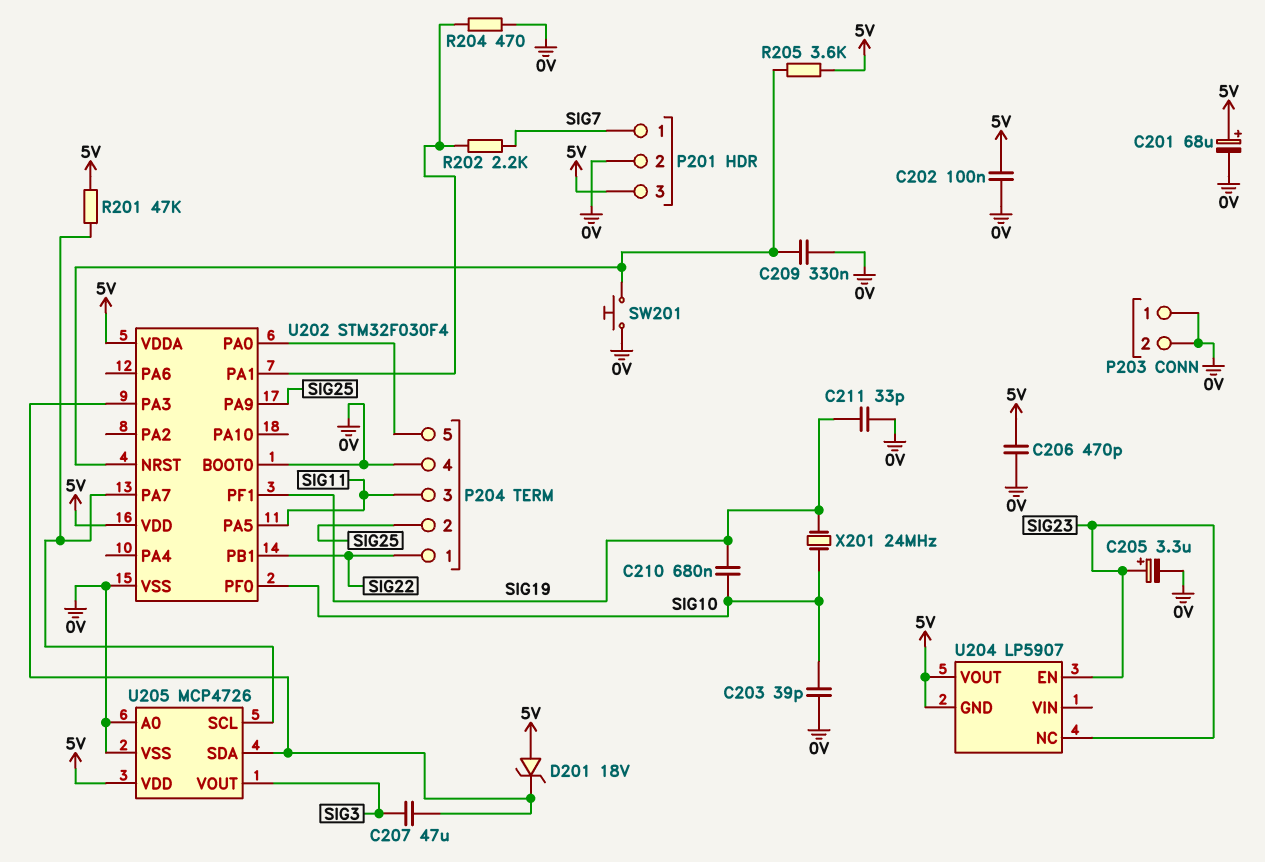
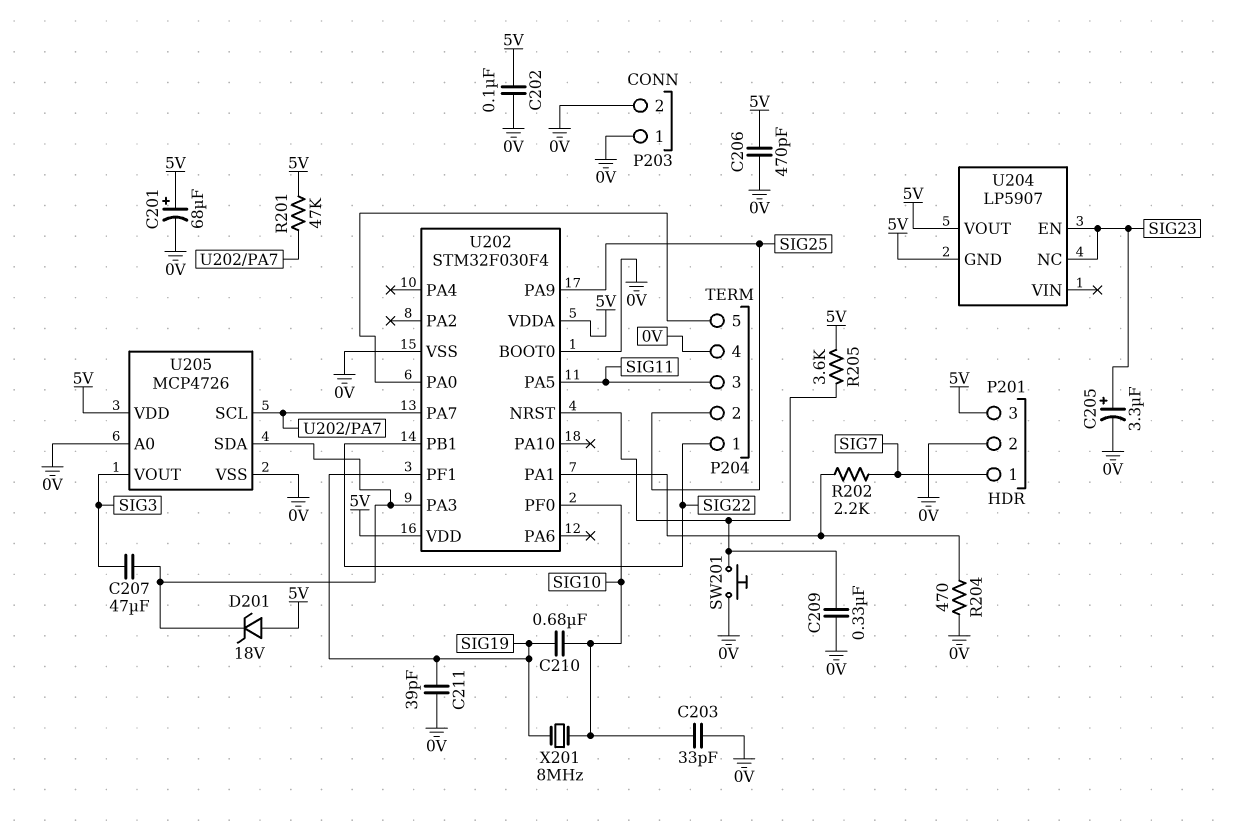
C203: 39pF (0V, SIG10) -> 33pF (0V, SIG10)
C211: 33pF (0V, SIG19) -> 39pF (0V, SIG19)
X201: 24MHz (SIG10, SIG19) -> 8MHz (SIG10, SIG19)

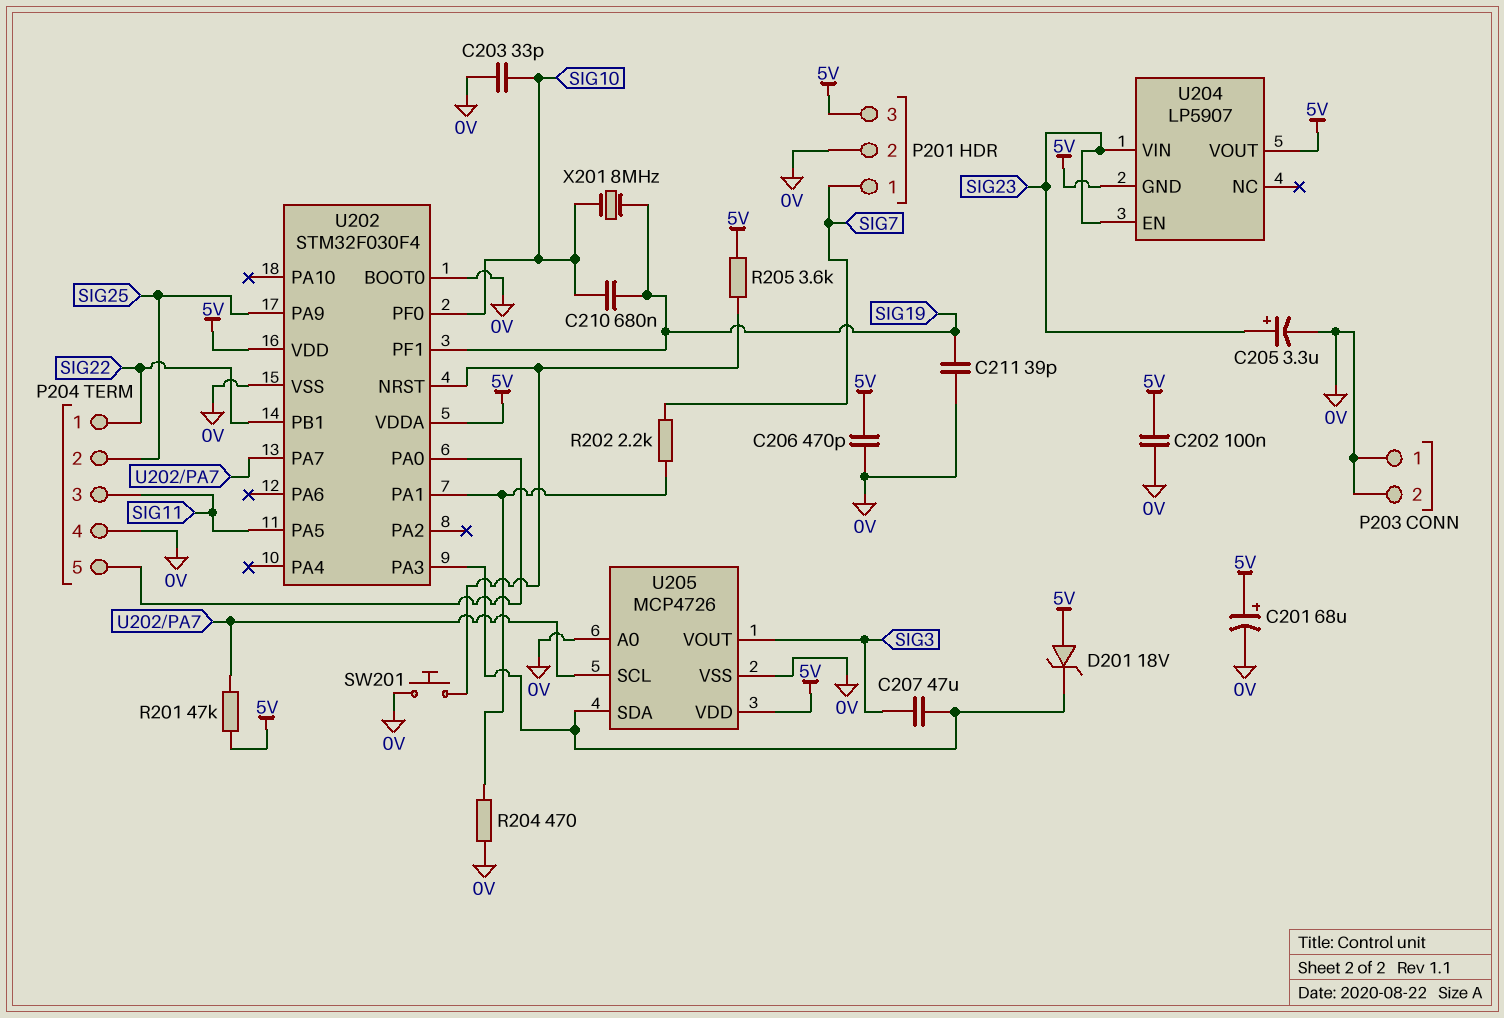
C209: 330nF (0V, U202/NRST) -> none
U204 pin NC: SIG23 -> none
U204 pin VIN: none -> SIG23

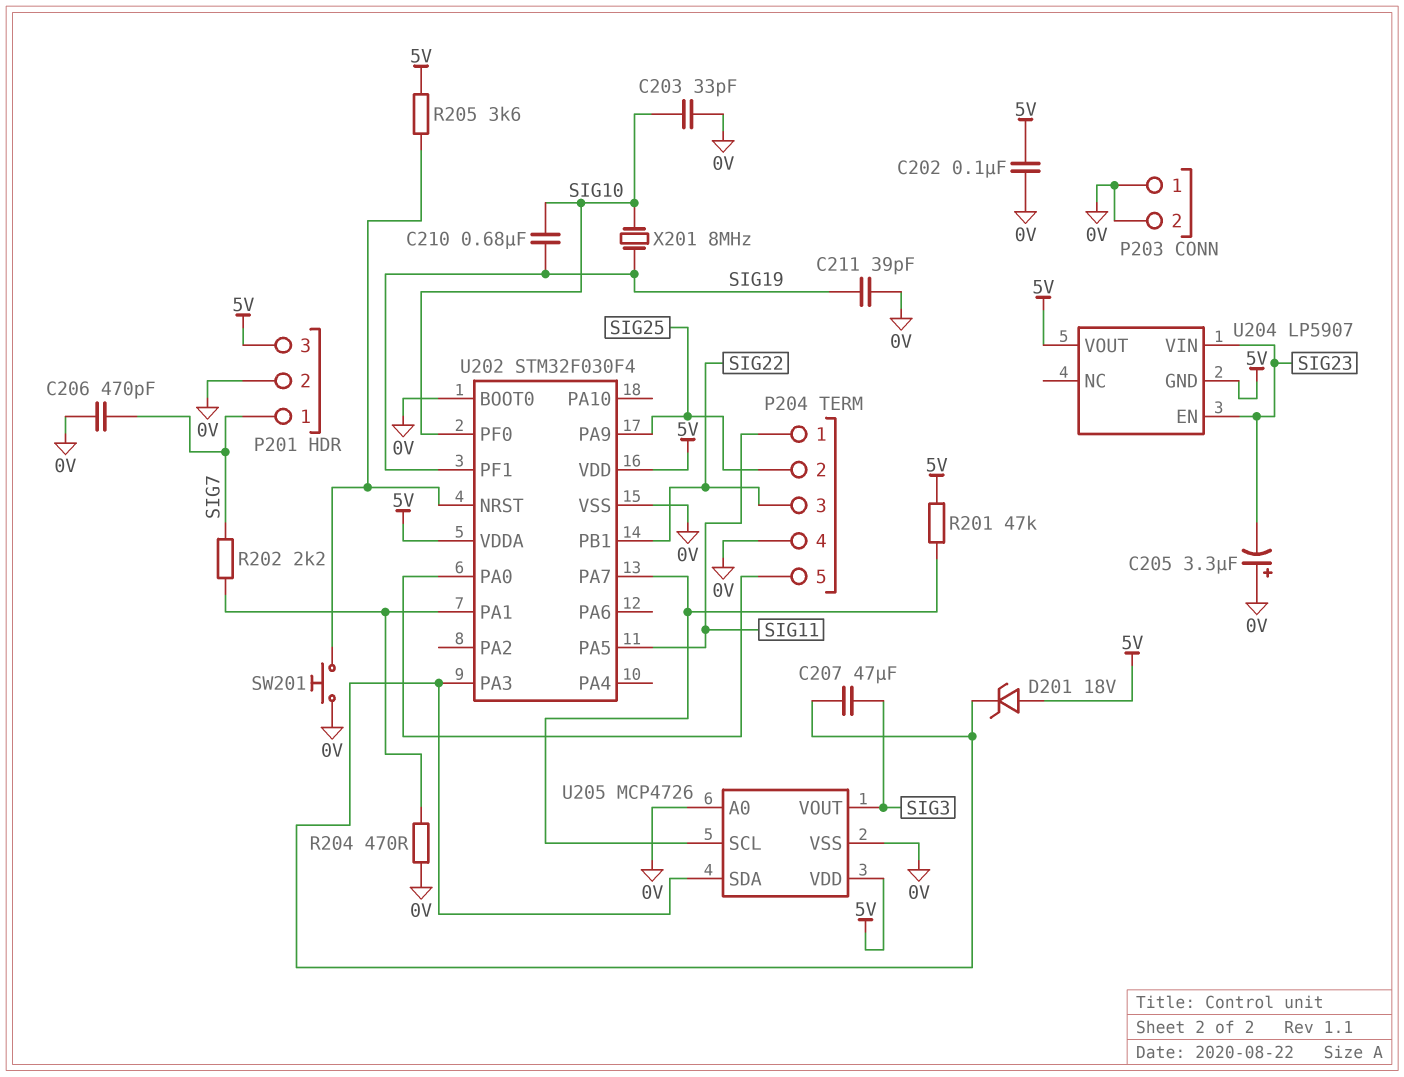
C201: 68uF (plus 5V, minus 0V) -> none
C205: 3.3uF (plus SIG23, minus 0V) -> 3.3uF (plus 0V, minus SIG23)
C206: 470pF (0V, 5V) -> 470pF (0V, SIG7)
P204 pin 1: SIG22 -> SIG11
P204 pin 3: SIG11 -> SIG22

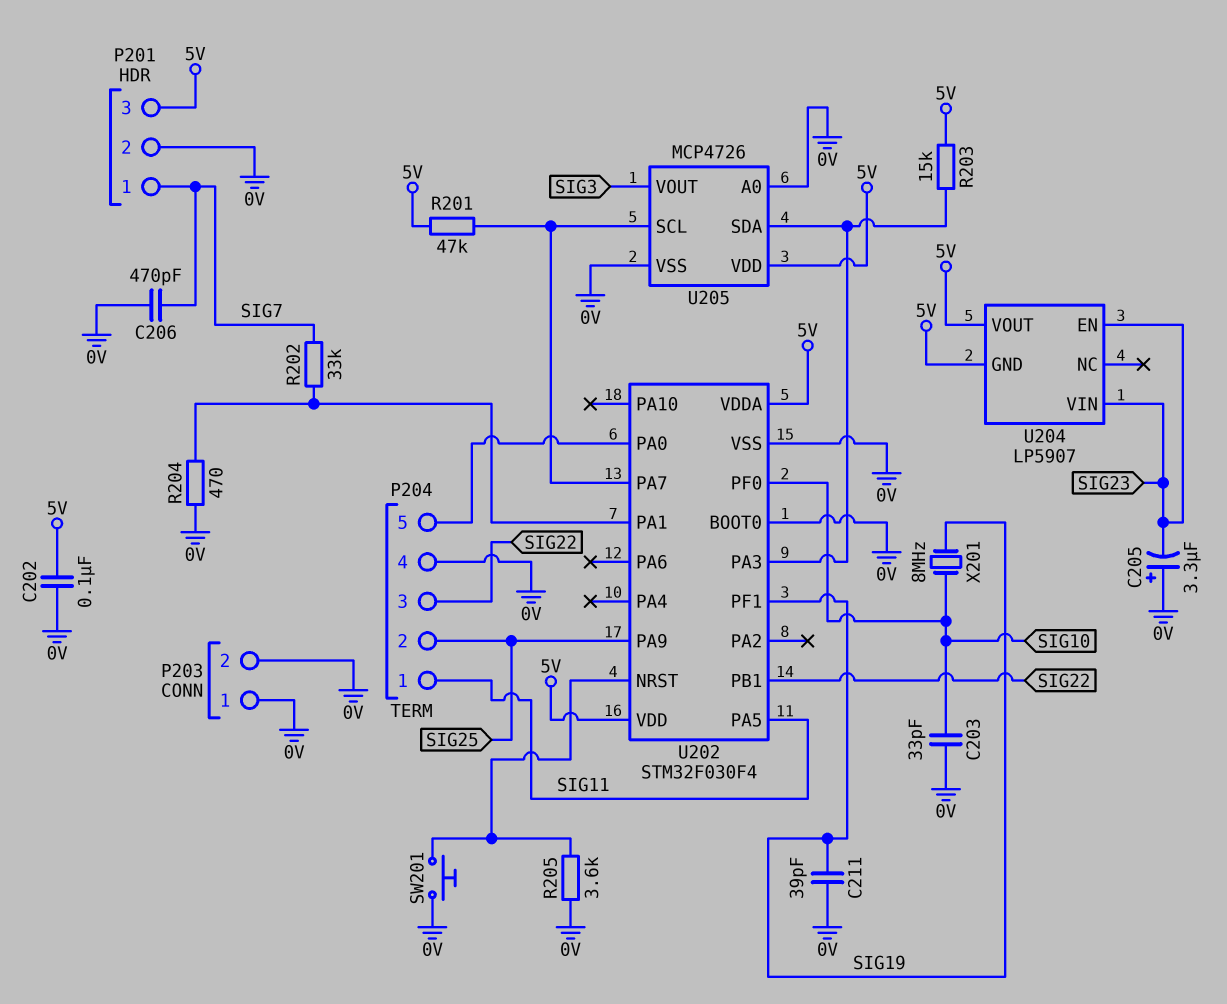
C207: 47uF (SIG3, U202/PA3) -> none
C210: 680nF (SIG10, SIG19) -> none
D201: zener 18V (A 5V, K U202/PA3) -> none
R202: 2.2k (SIG7, U202/PA1) -> 33k (SIG7, U202/PA1)
R203: none -> 15k (5V, U202/PA3)
R205: 3.6k (5V, U202/NRST) -> 3.6k (0V, U202/NRST)

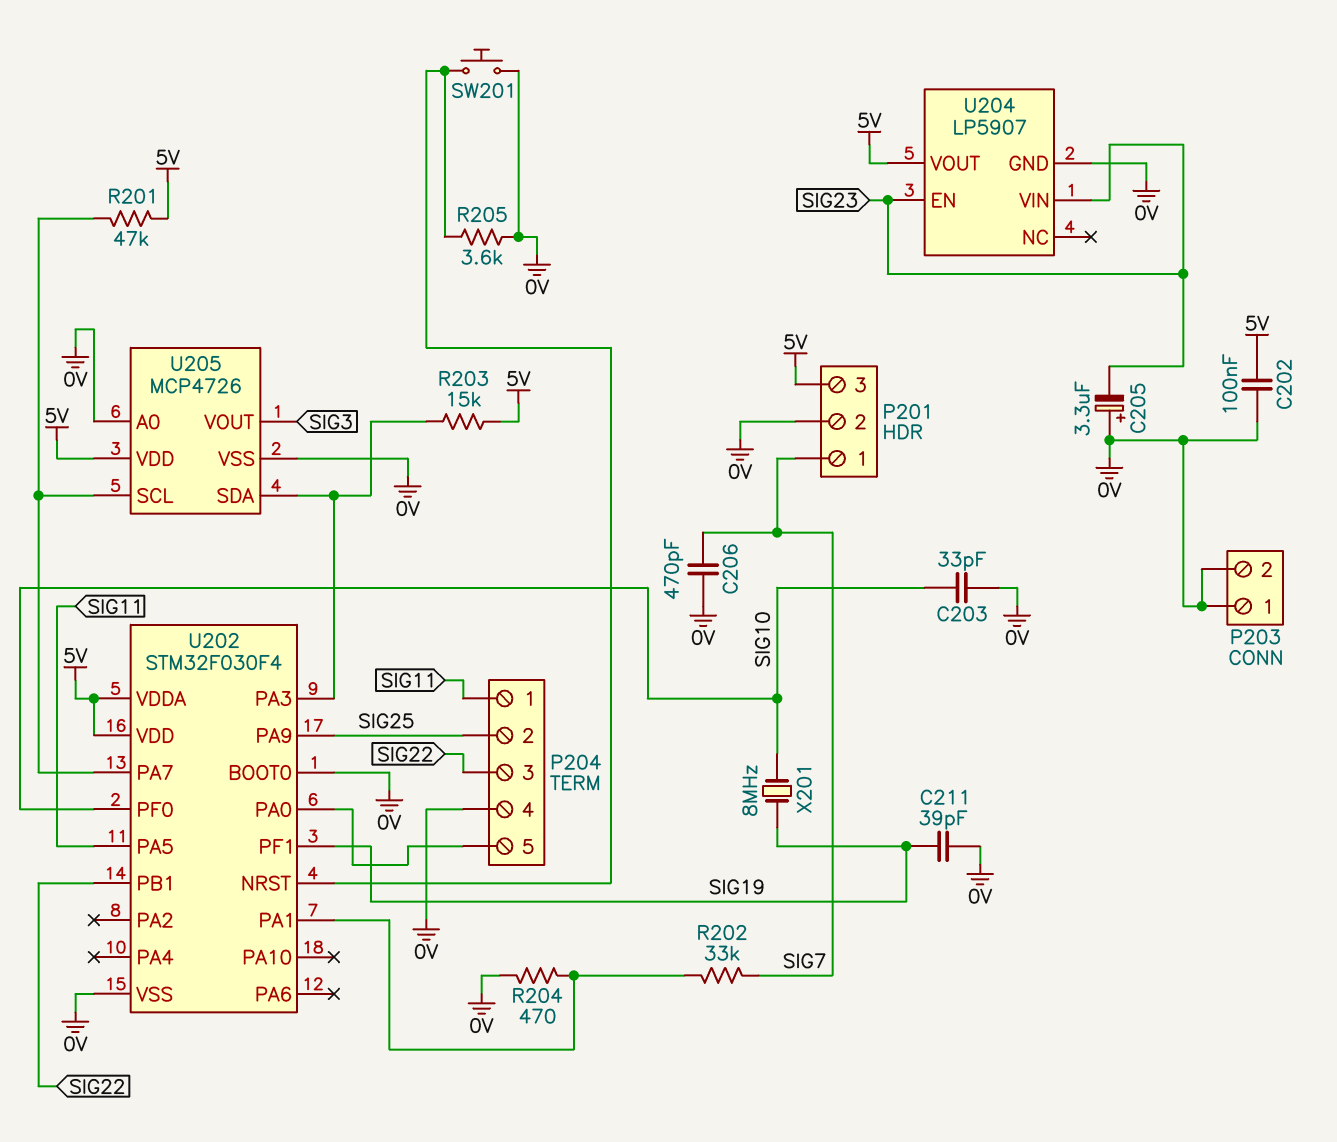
U204 pin GND: 5V -> 0V

